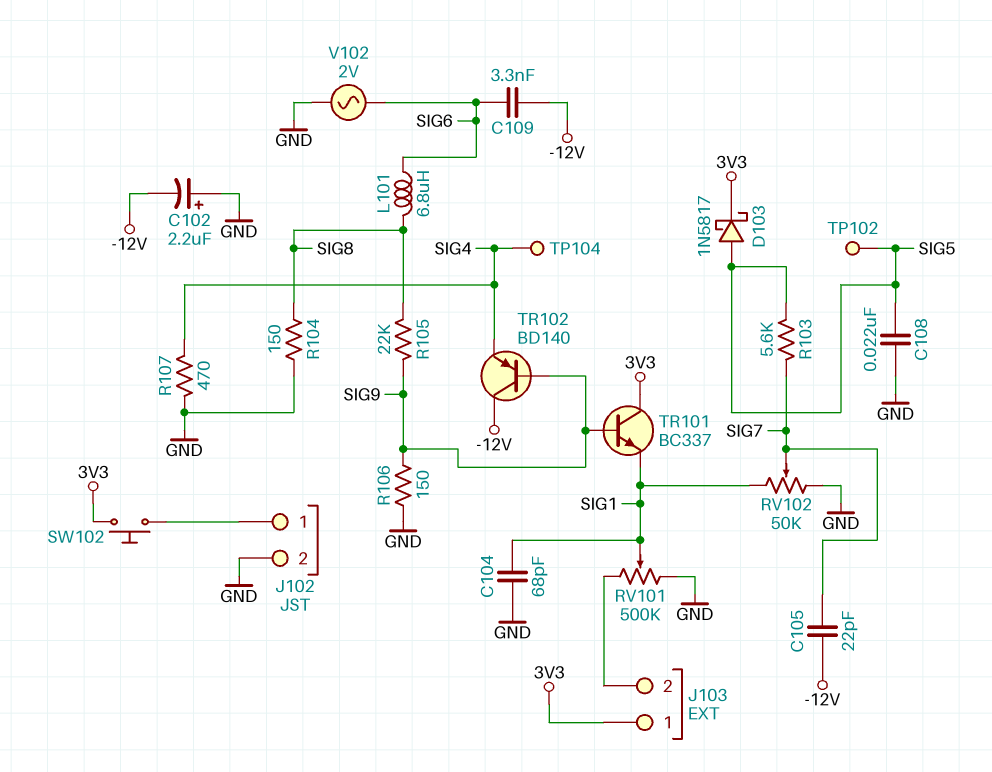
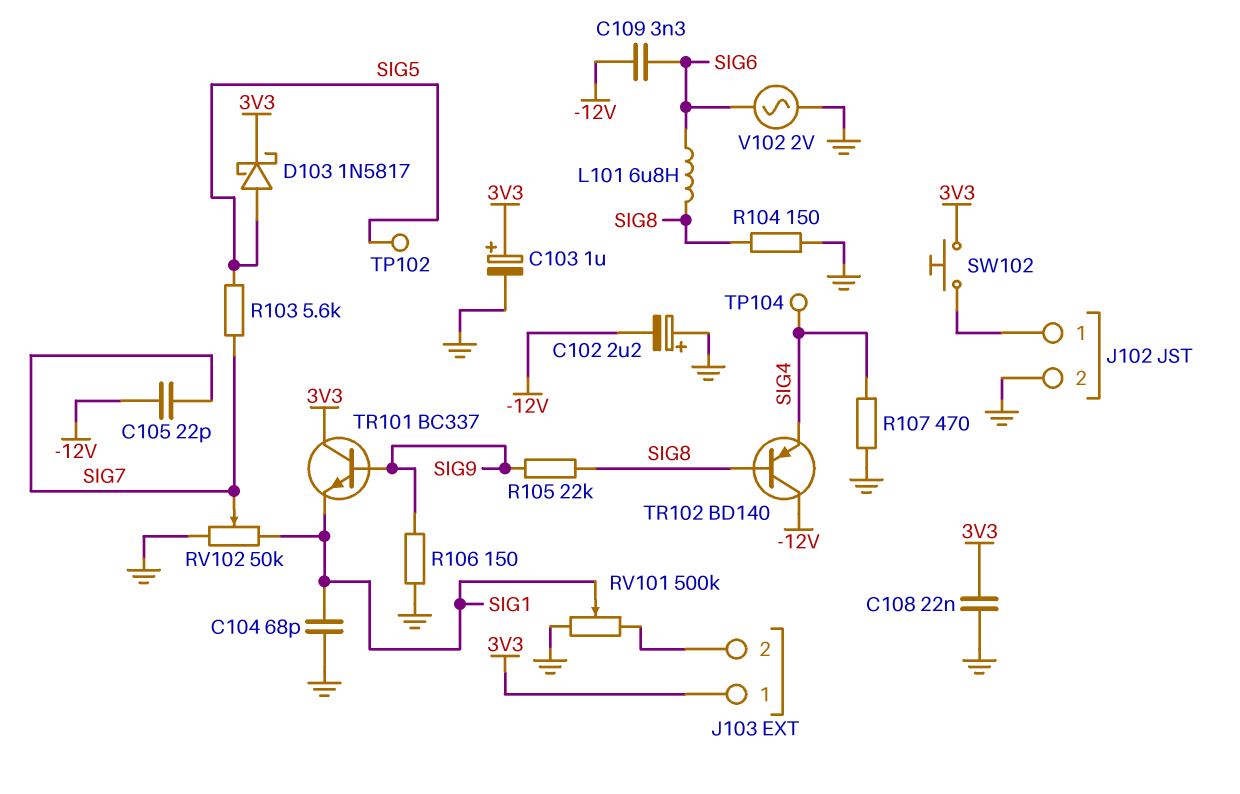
C103: none -> 1uF (plus 3V3, minus GND)
C108: 22nF (GND, SIG5) -> 22nF (3V3, GND)
TR102: PNP BD140 (B SIG9, C -12V, E SIG4) -> PNP BD140 (B SIG8, C -12V, E SIG4)

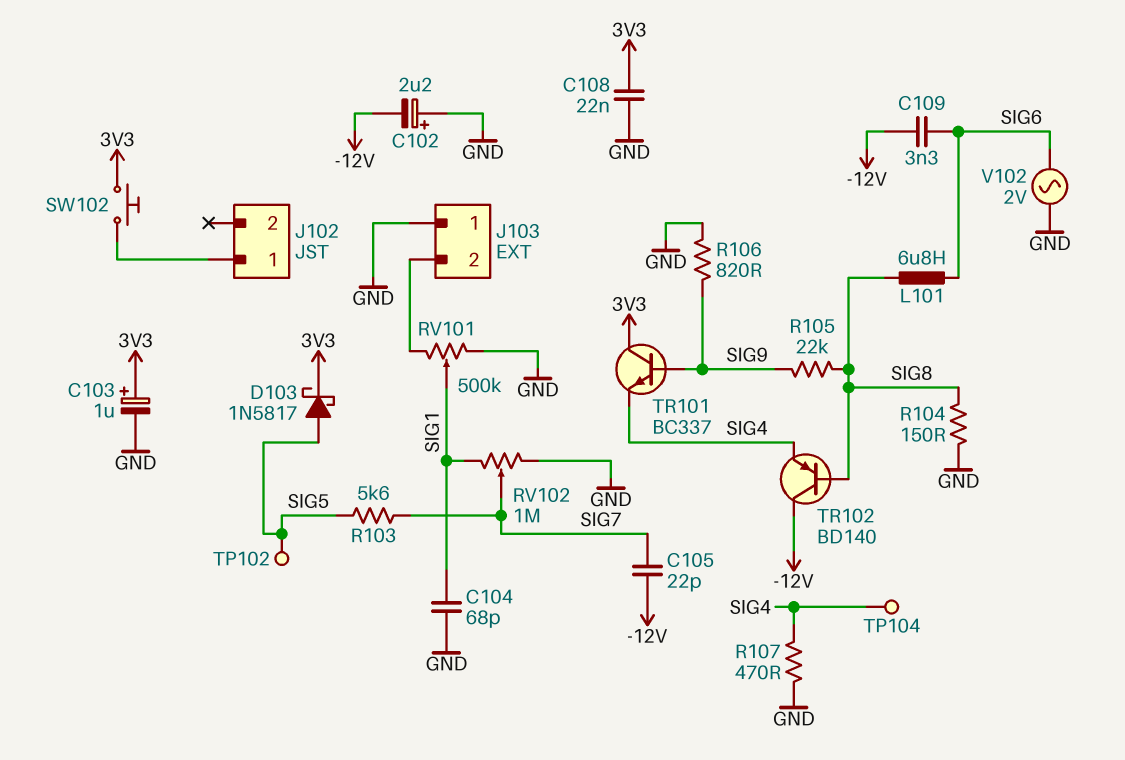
J102 pin 2: GND -> none
J103 pin 1: 3V3 -> GND
R106: 150 (GND, SIG9) -> 820 (GND, SIG9)
RV102: 50k (GND, SIG1, wiper SIG7) -> 1M (GND, SIG1, wiper SIG7)
TR101: NPN BC337 (B SIG9, C 3V3, E SIG1) -> NPN BC337 (B SIG9, C 3V3, E SIG4)

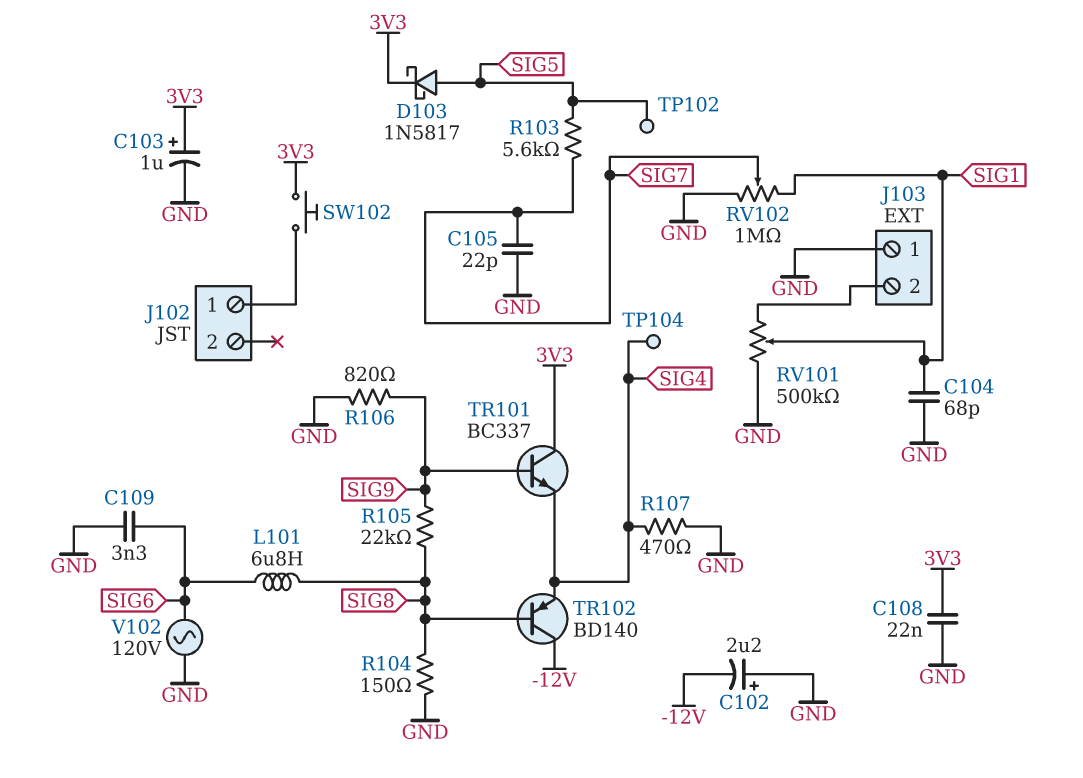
C105: 22pF (-12V, SIG7) -> 22pF (GND, SIG7)
C109: 3.3nF (-12V, SIG6) -> 3.3nF (GND, SIG6)
V102: AC 2V (GND, SIG6) -> AC 120V (GND, SIG6)

